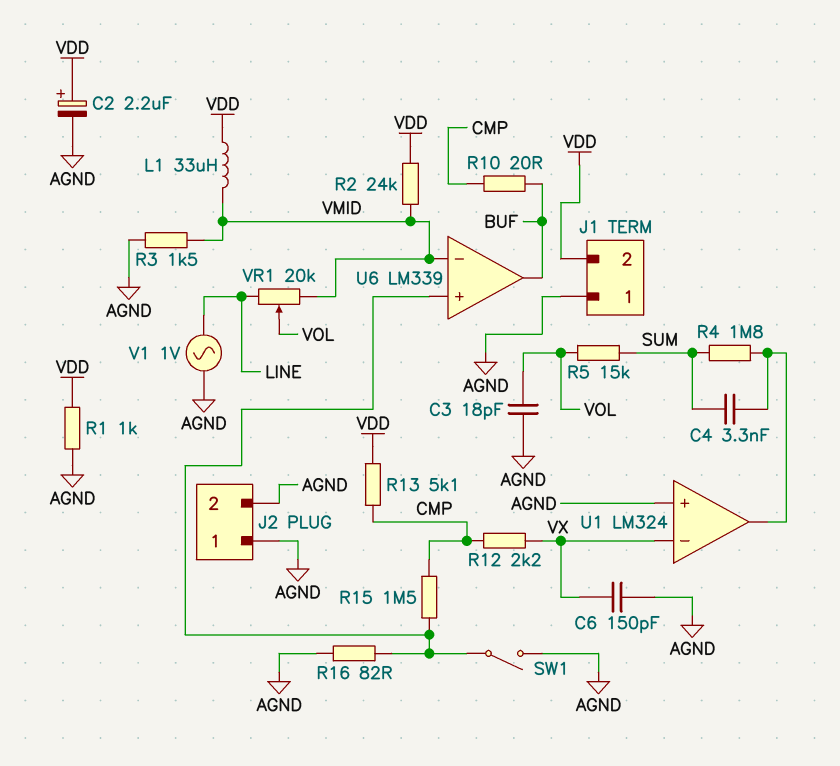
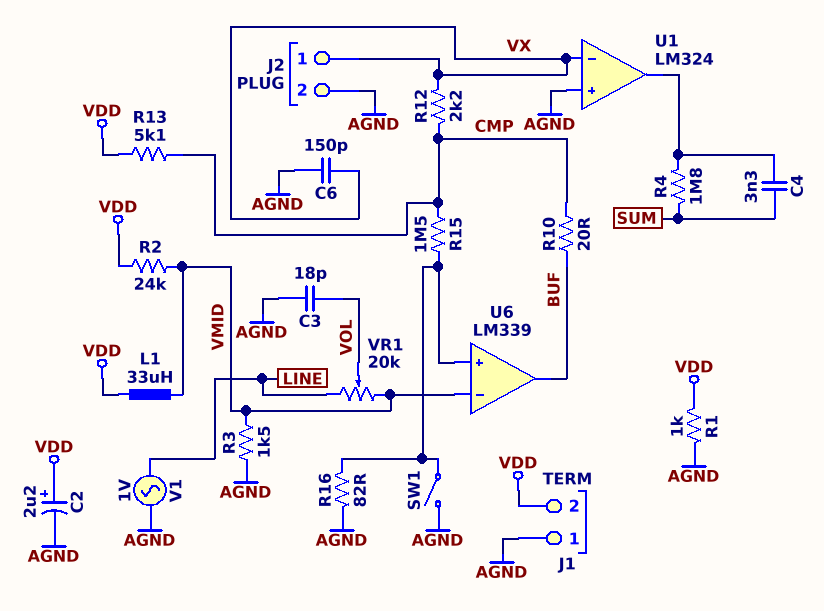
J2 pin 1: AGND -> VX
R5: 15k (SUM, VOL) -> none

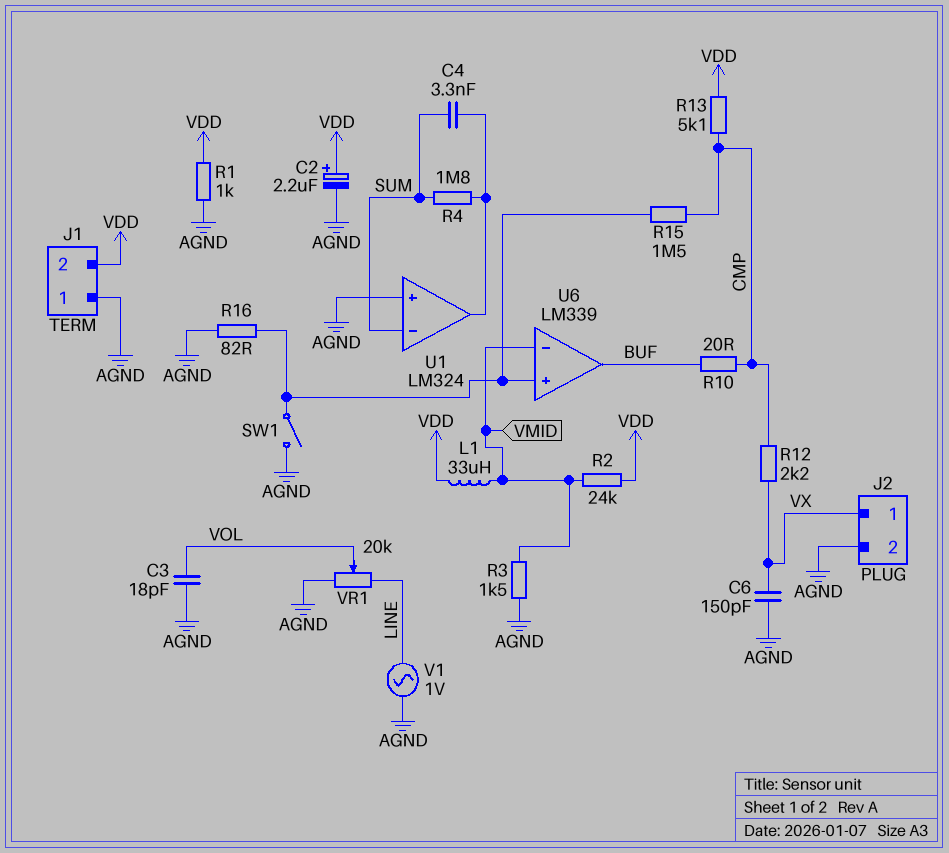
U1 pin in-: VX -> SUM
VR1: 20k (LINE, VMID, wiper VOL) -> 20k (AGND, LINE, wiper VOL)

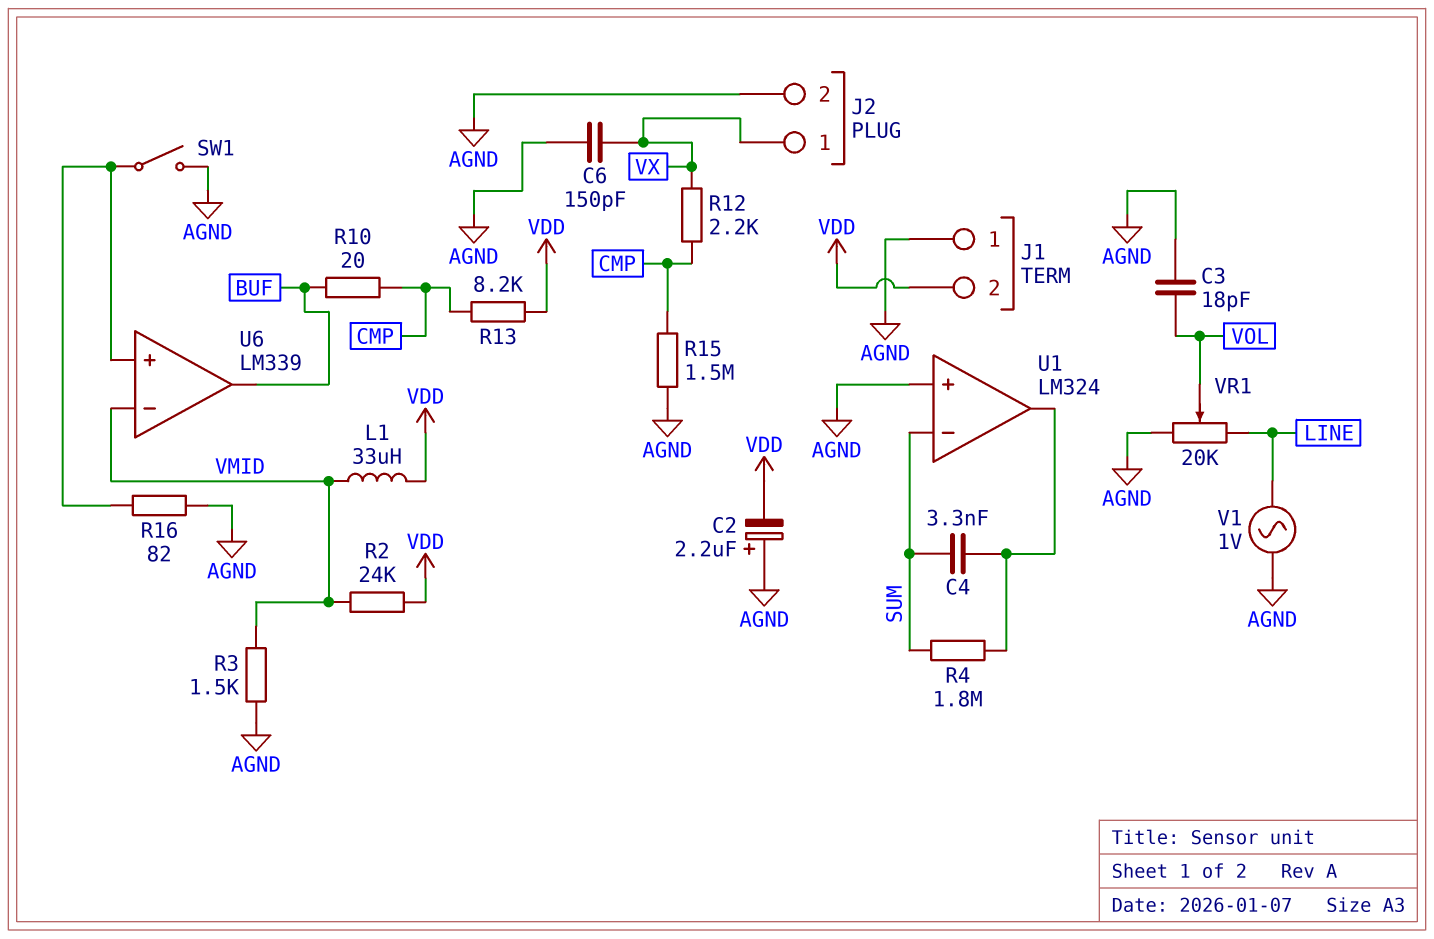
C2: 2.2uF (plus VDD, minus AGND) -> 2.2uF (plus AGND, minus VDD)
R1: 1k (AGND, VDD) -> none
R13: 5.1k (CMP, VDD) -> 8.2k (CMP, VDD)
R15: 1.5M (CMP, U6/in+) -> 1.5M (AGND, CMP)

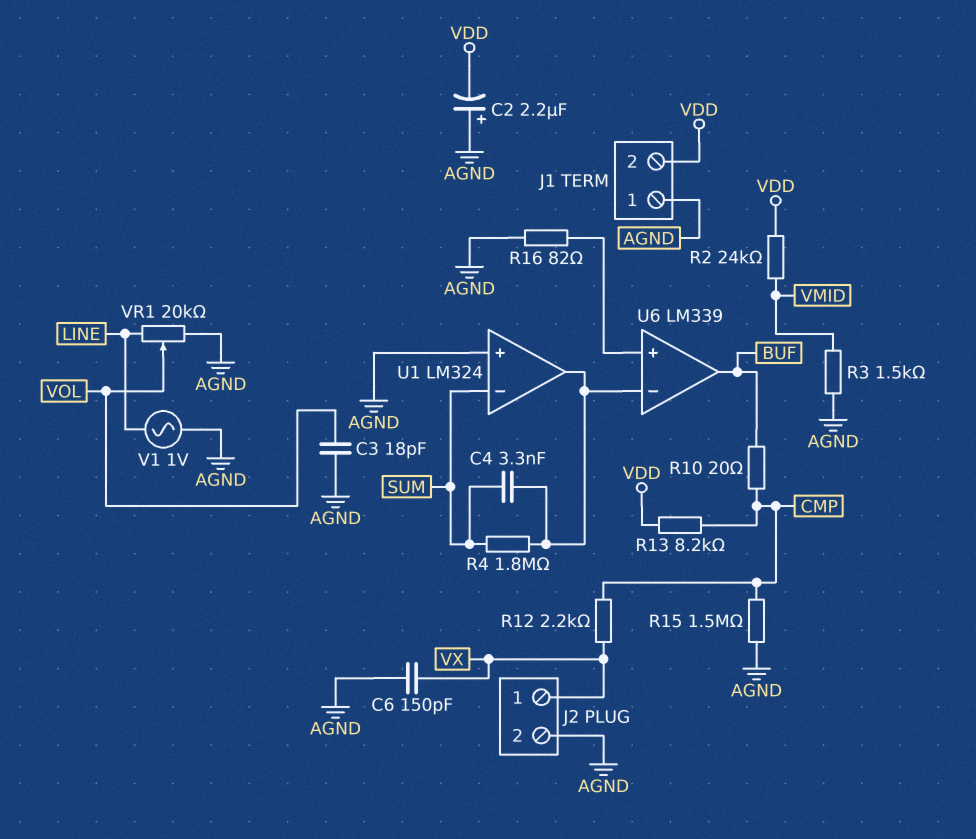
L1: 33uH (VDD, VMID) -> none
SW1: switch (AGND, U6/in+) -> none
U6 pin in-: VMID -> U1/out

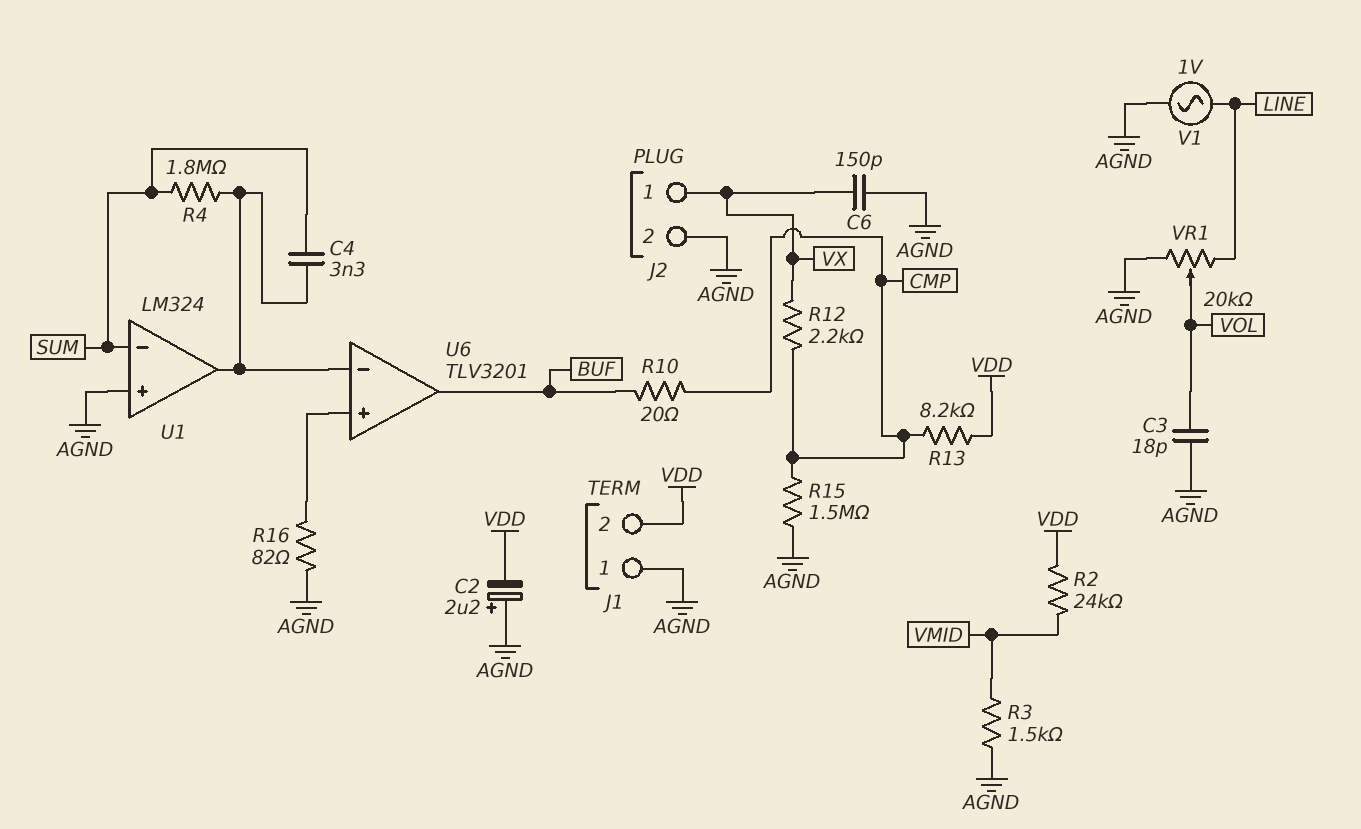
U6: LM339 -> TLV3201

